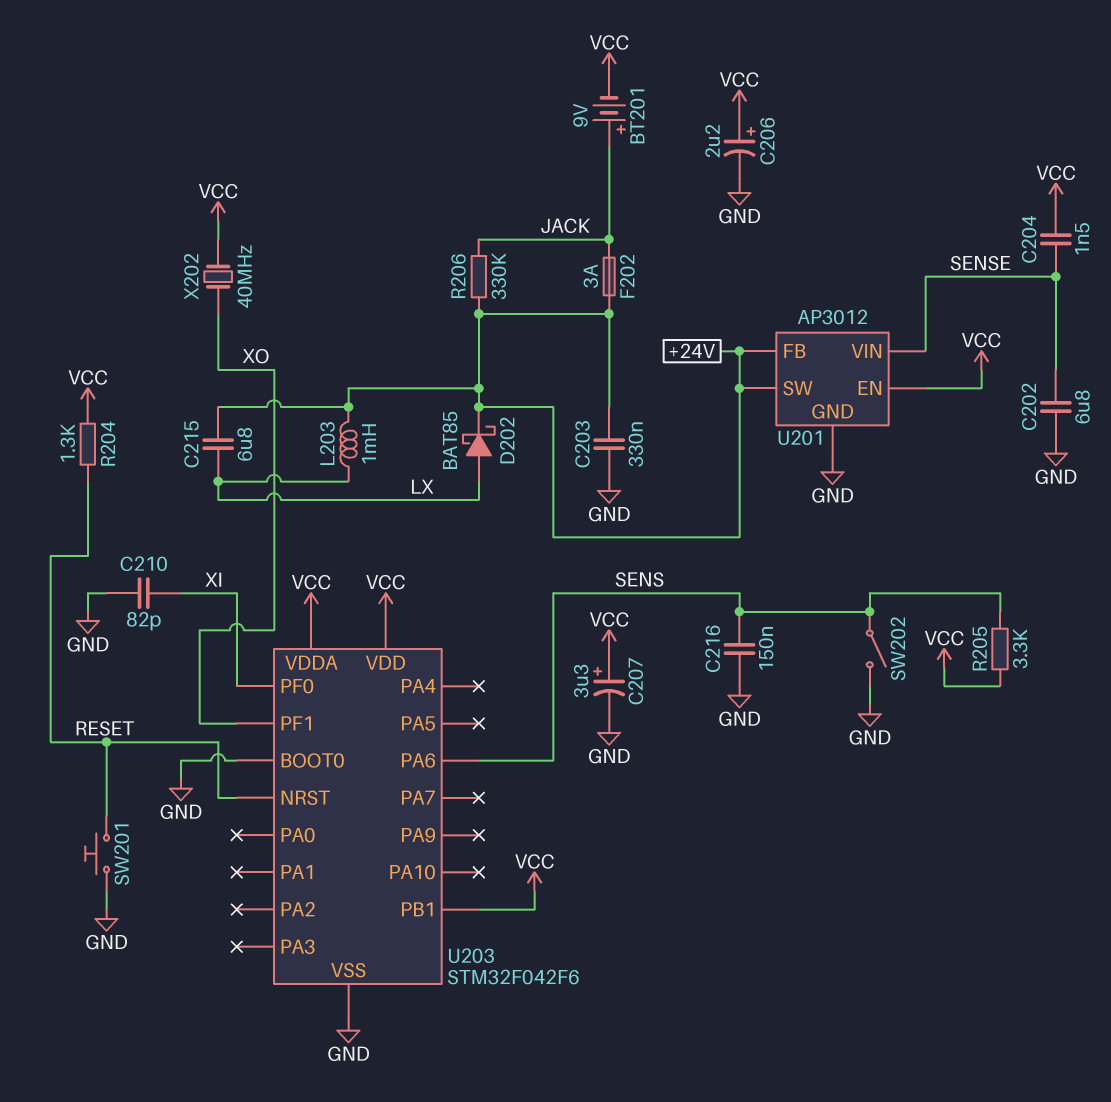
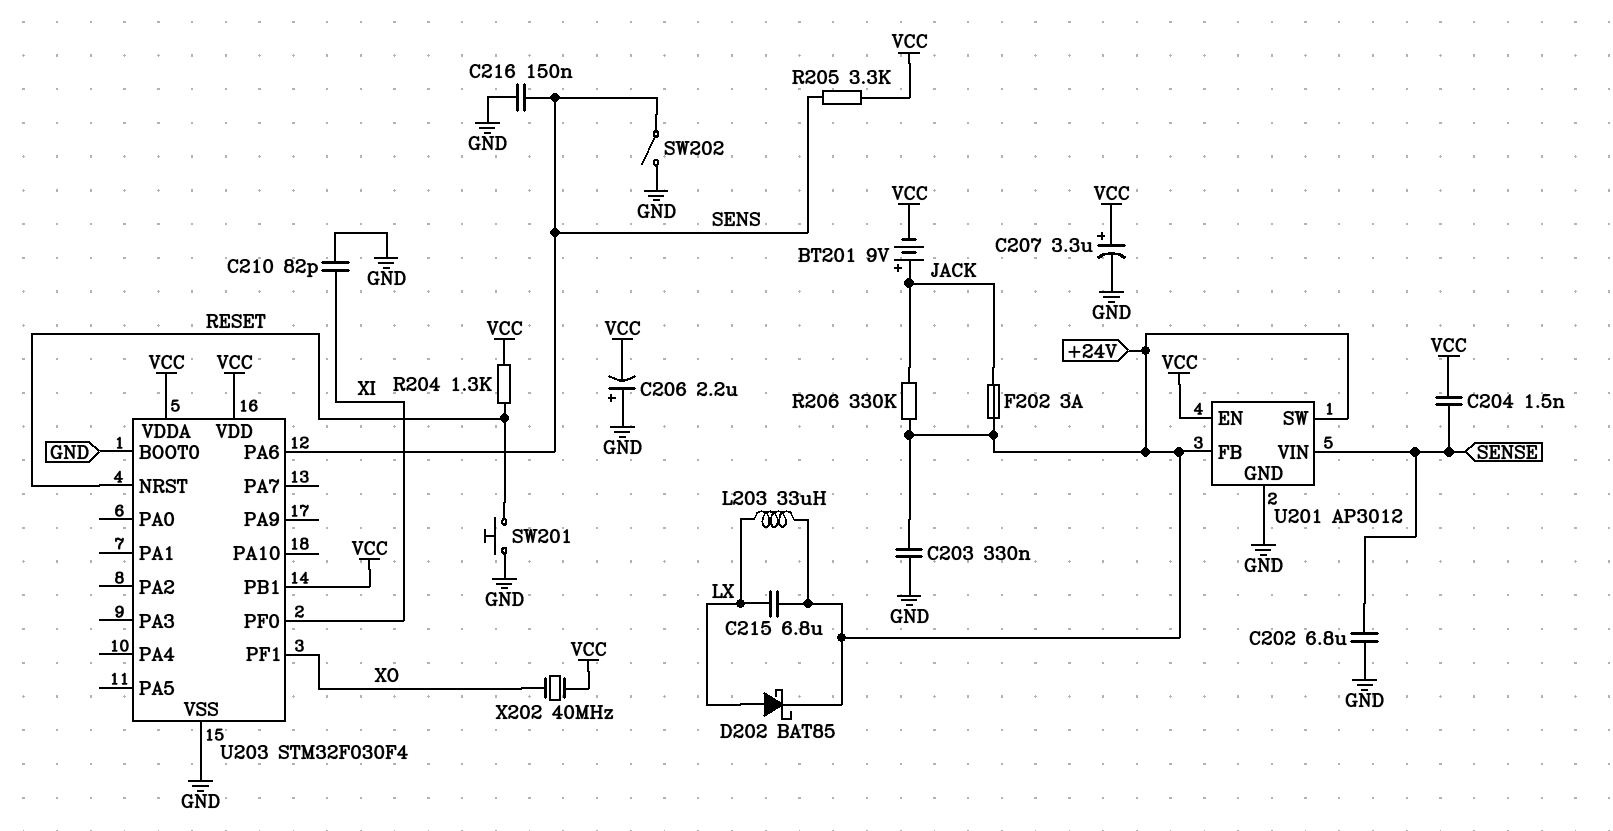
C206: 2.2uF (plus VCC, minus GND) -> 2.2uF (plus GND, minus VCC)
L203: 1mH (+24V, LX) -> 33uH (+24V, LX)
U203: STM32F042F6 -> STM32F030F4

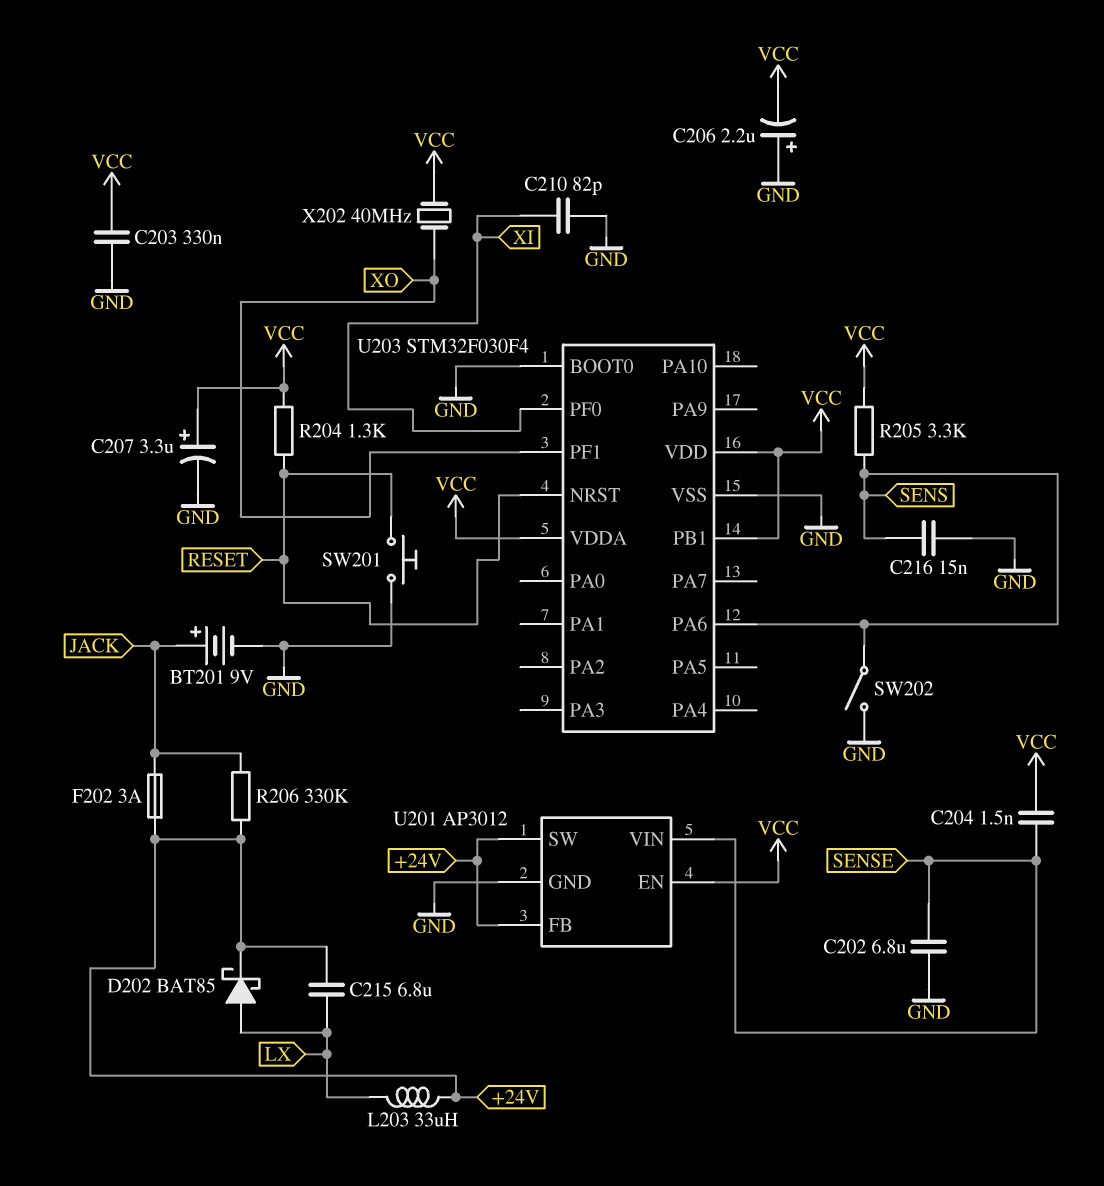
BT201: 9V (plus JACK, minus VCC) -> 9V (plus JACK, minus GND)
C203: 330nF (+24V, GND) -> 330nF (GND, VCC)
C216: 150nF (GND, SENS) -> 15nF (GND, SENS)

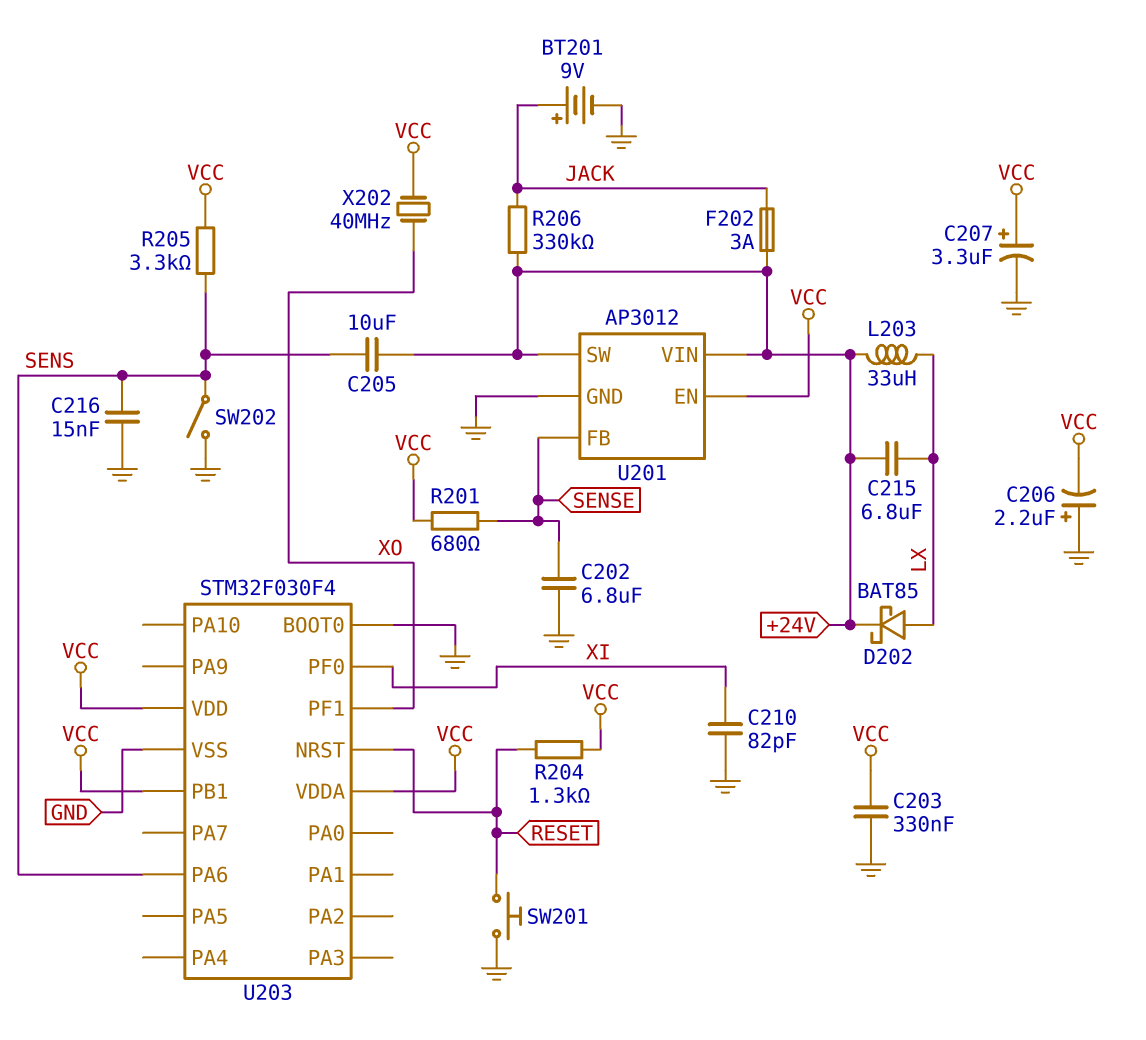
C204: 1.5nF (SENSE, VCC) -> none
C205: none -> 10uF (+24V, SENS)
R201: none -> 680 (SENSE, VCC)
U201 pin FB: +24V -> SENSE
U201 pin VIN: SENSE -> +24V

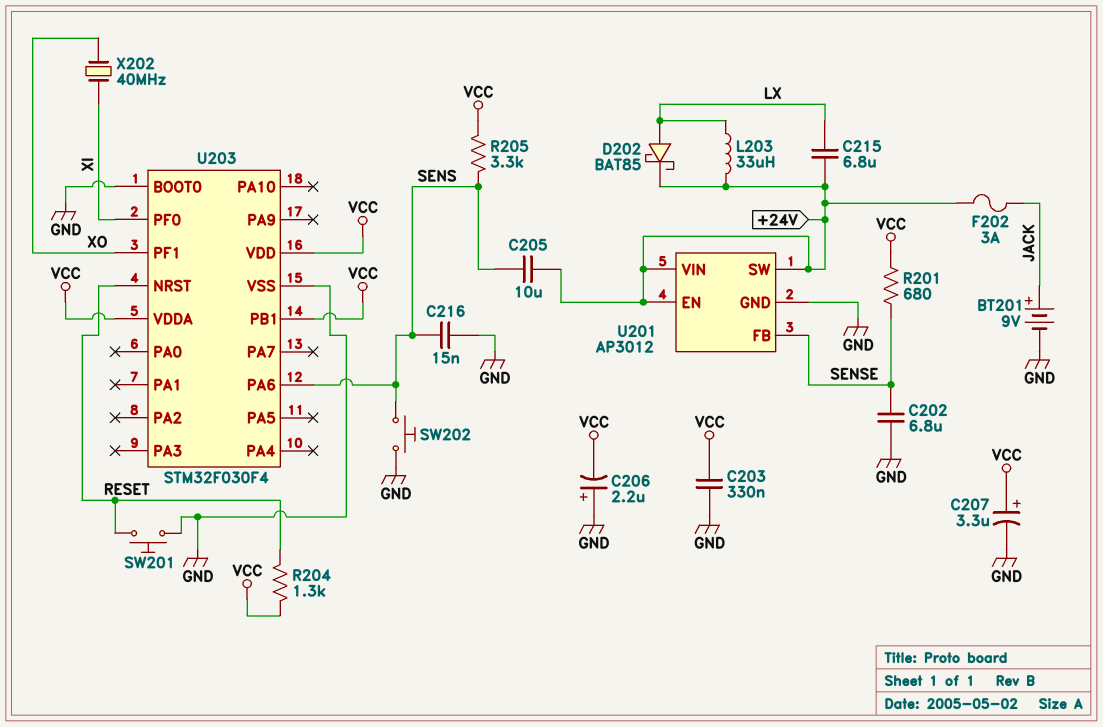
C210: 82pF (GND, XI) -> none
R206: 330k (+24V, JACK) -> none
SW202: switch (GND, SENS) -> button (GND, SENS)
U201 pin EN: VCC -> +24V
X202: 40MHz (VCC, XO) -> 40MHz (XI, XO)

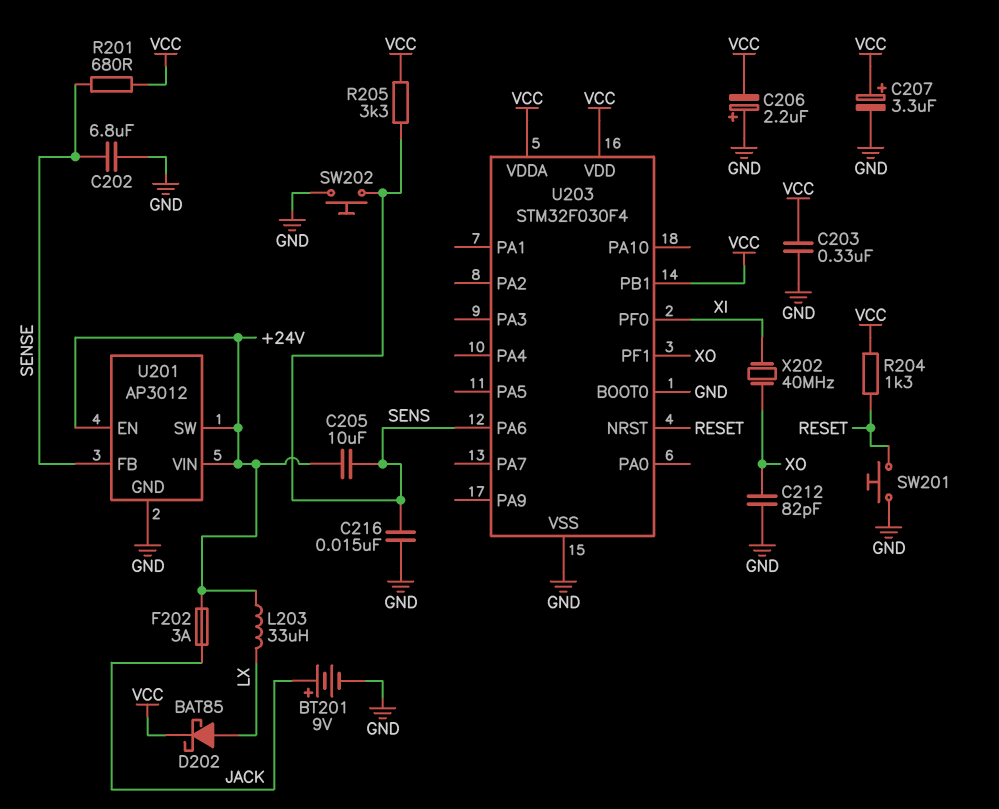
C212: none -> 82pF (GND, XO)
C215: 6.8uF (+24V, LX) -> none
D202: schottky BAT85 (A LX, K +24V) -> schottky BAT85 (A LX, K VCC)

